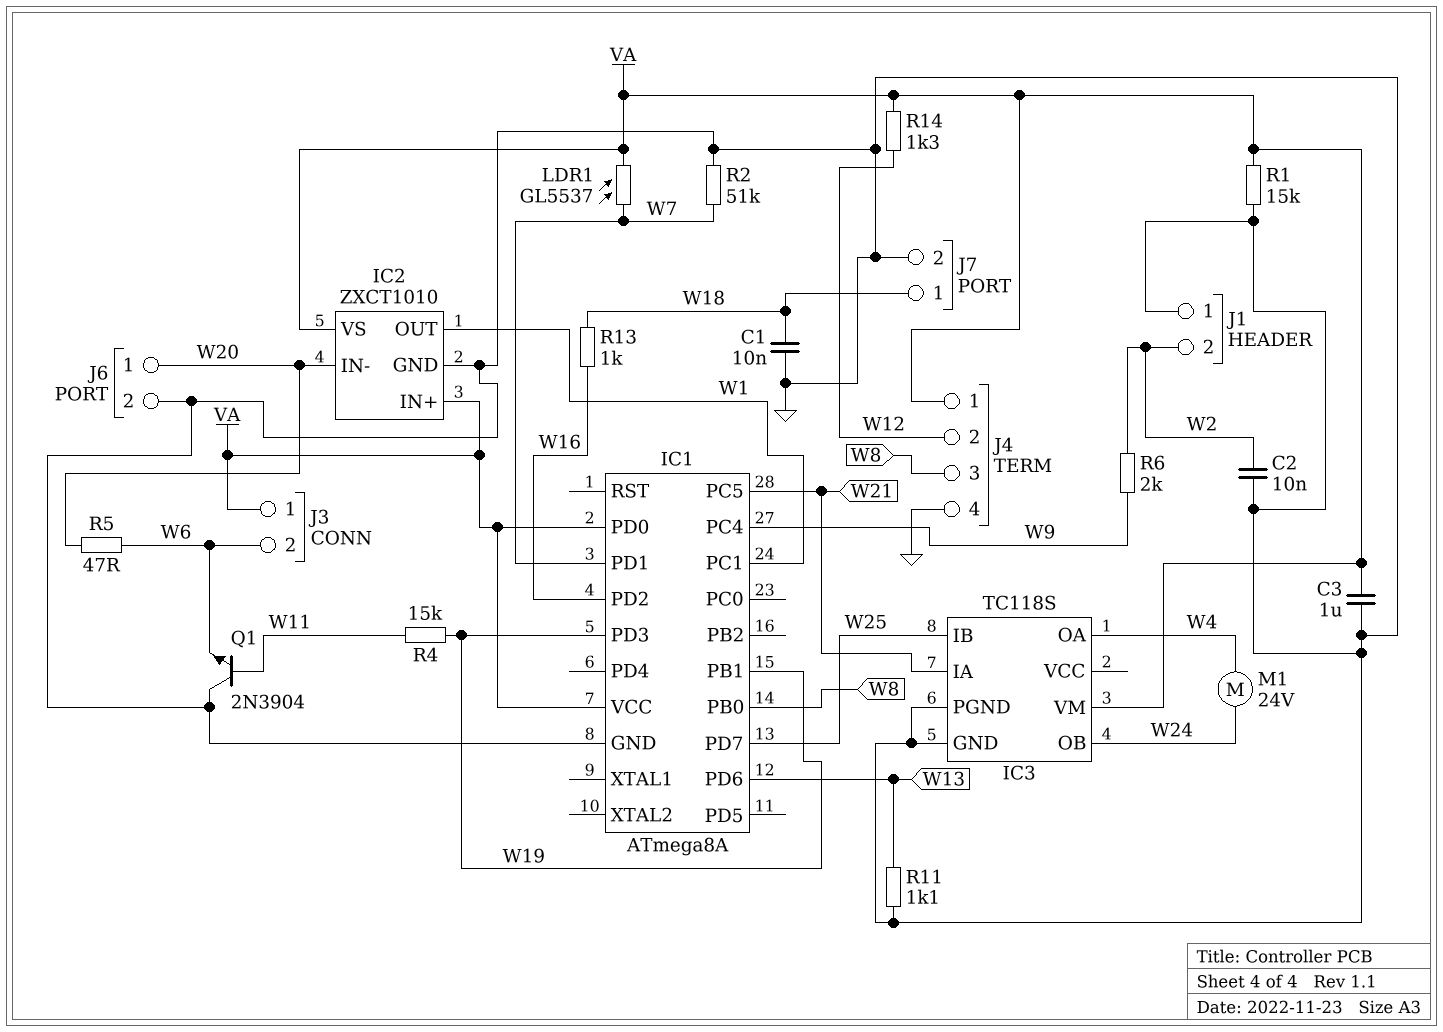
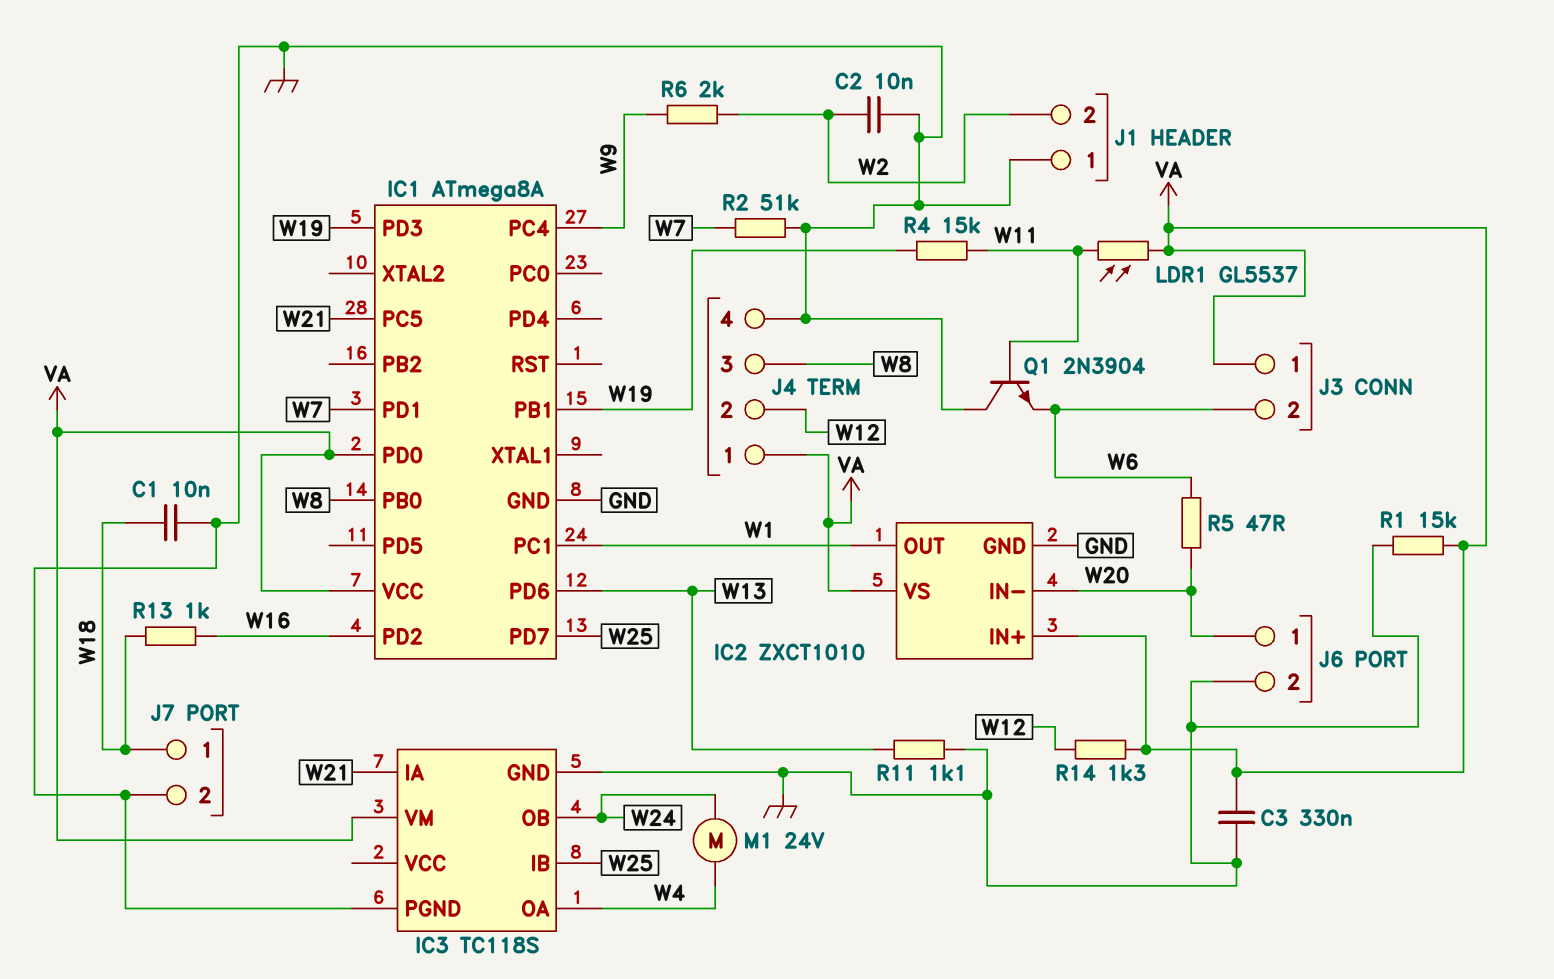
C3: 1uF (GND, VA) -> 330nF (GND, VA)
LDR1: GL5537 (VA, W7) -> GL5537 (VA, W11)

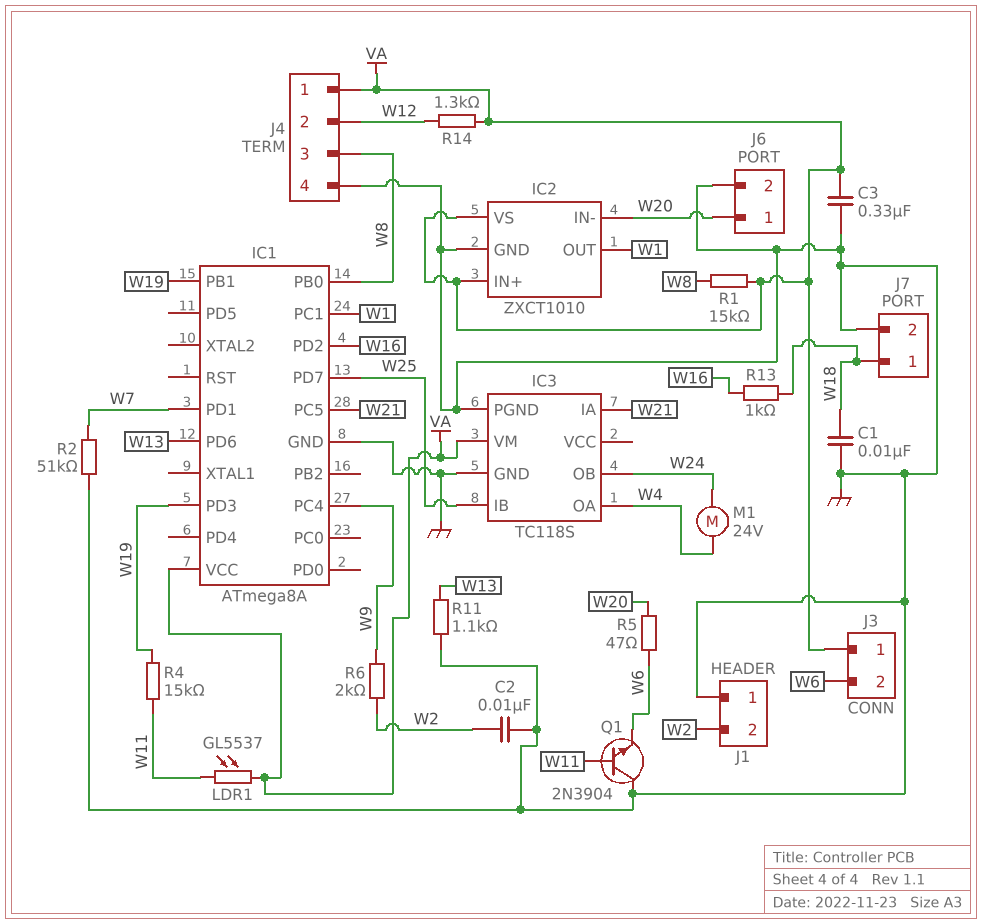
IC1 pin PD0: VA -> none
R1: 15k (GND, VA) -> 15k (VA, W8)

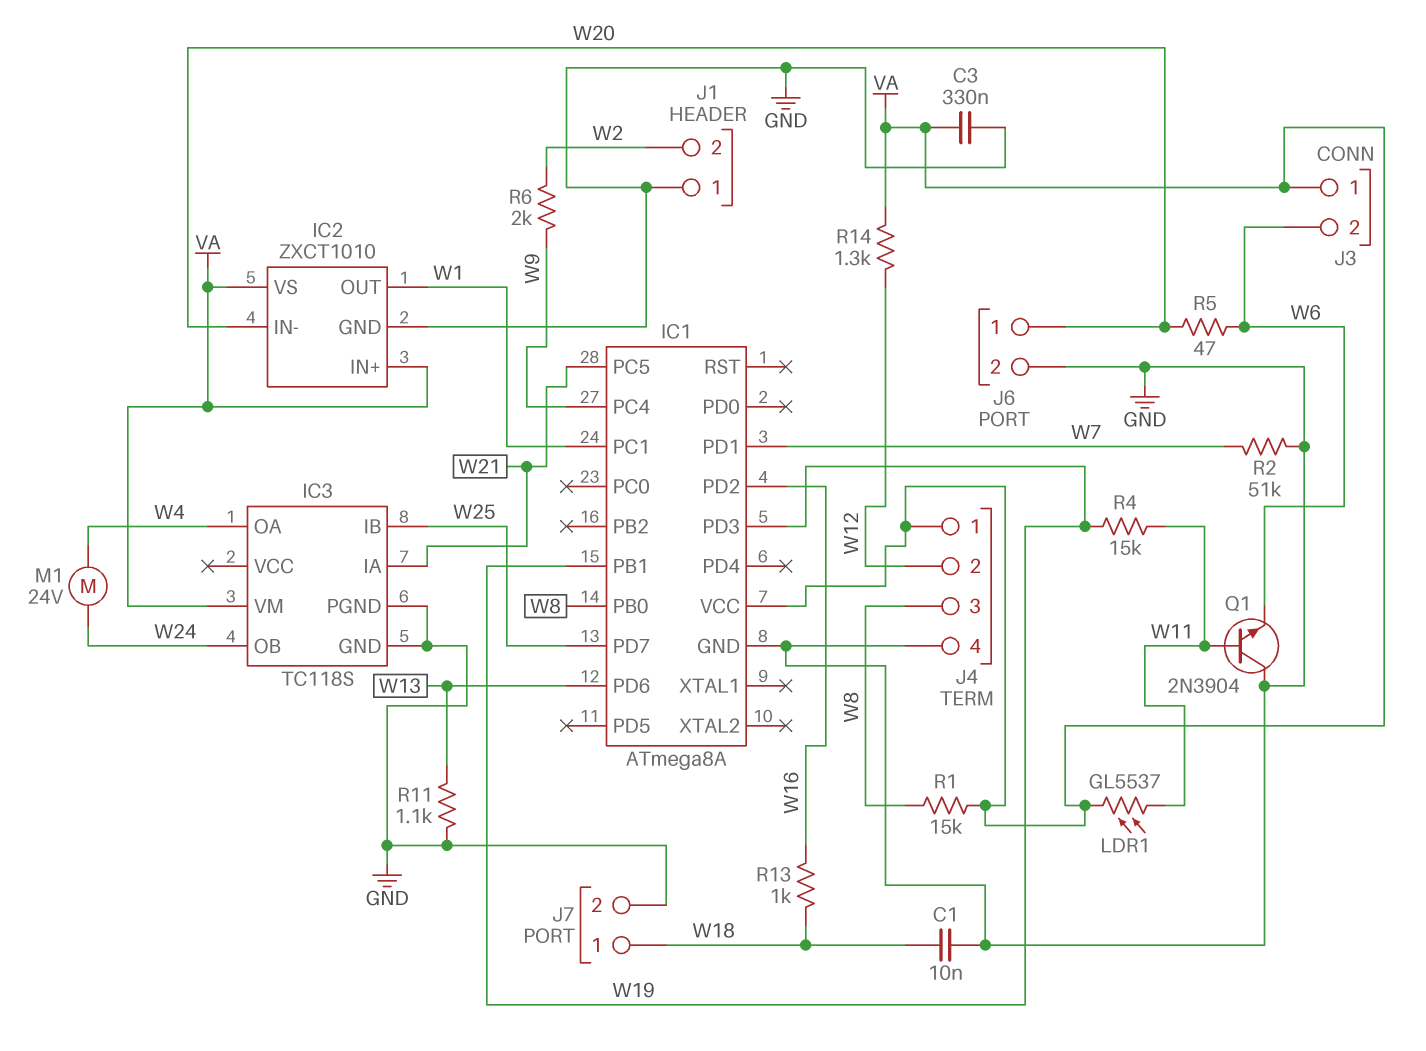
C2: 10nF (GND, W2) -> none

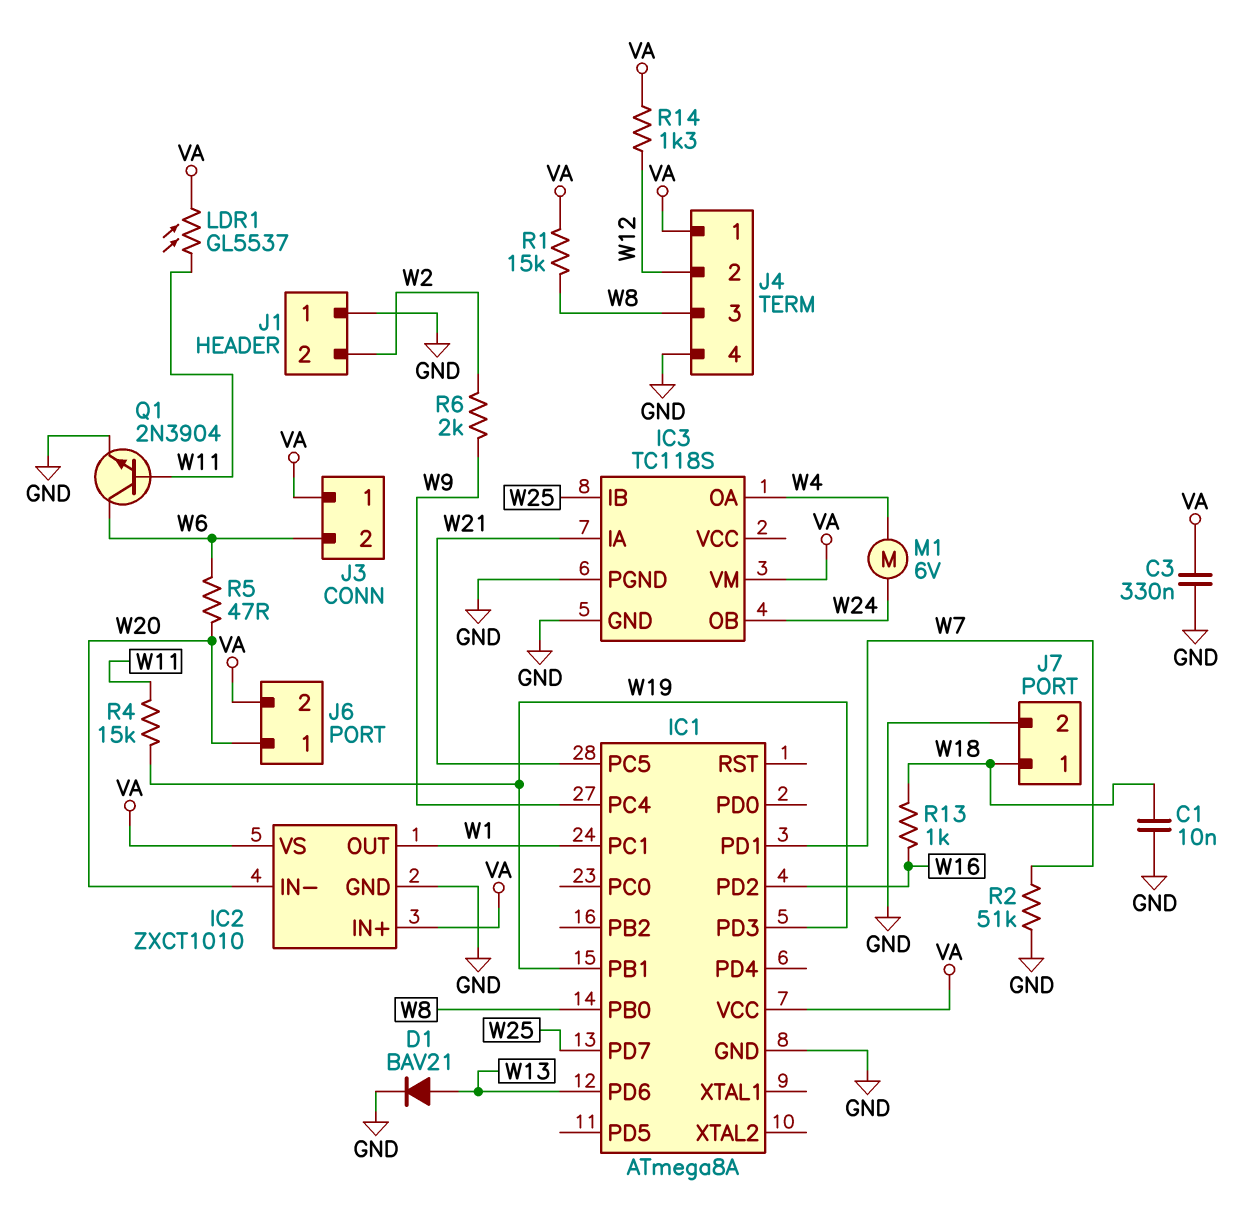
D1: none -> diode BAV21 (A W13, K GND)
J6 pin 2: GND -> VA
M1: motor 24V (W4, W24) -> motor 6V (W4, W24)
Q1: NPN 2N3904 (B W11, C GND, E W6) -> NPN 2N3904 (B W11, C W6, E GND)
R11: 1.1k (GND, W13) -> none

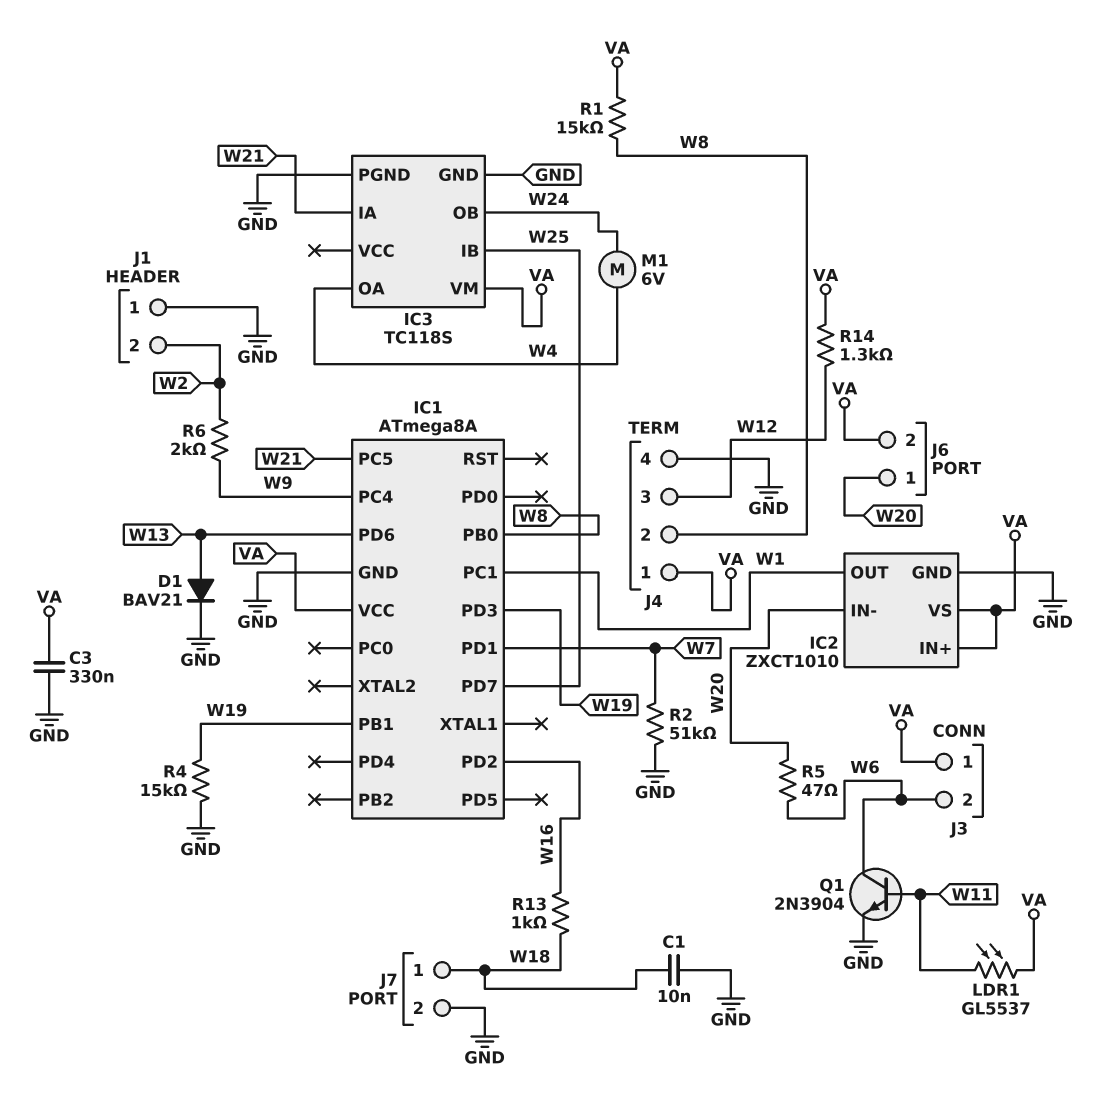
J4 pin 2: W12 -> W8
J4 pin 3: W8 -> W12
R4: 15k (W11, W19) -> 15k (GND, W19)

